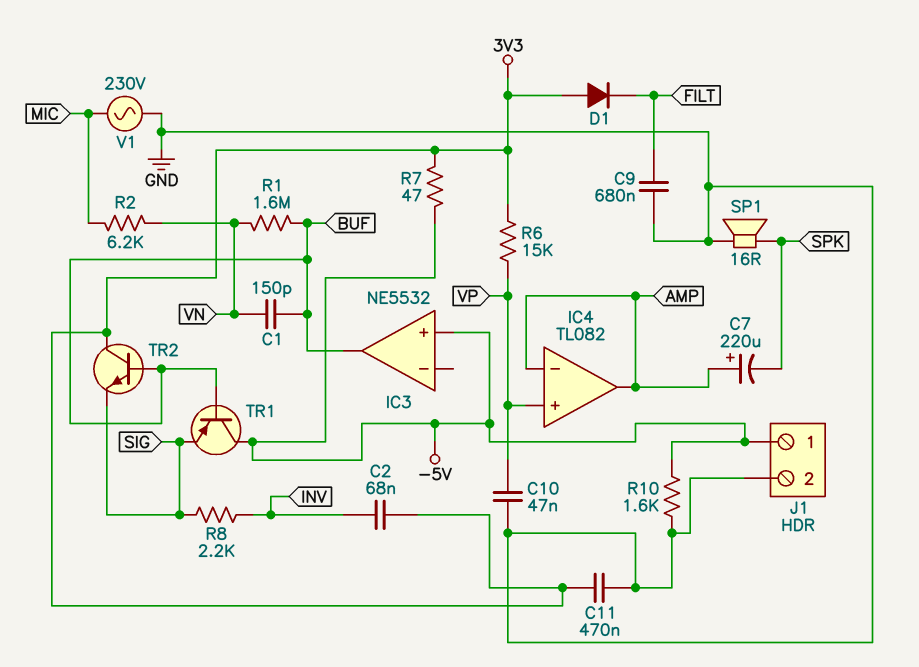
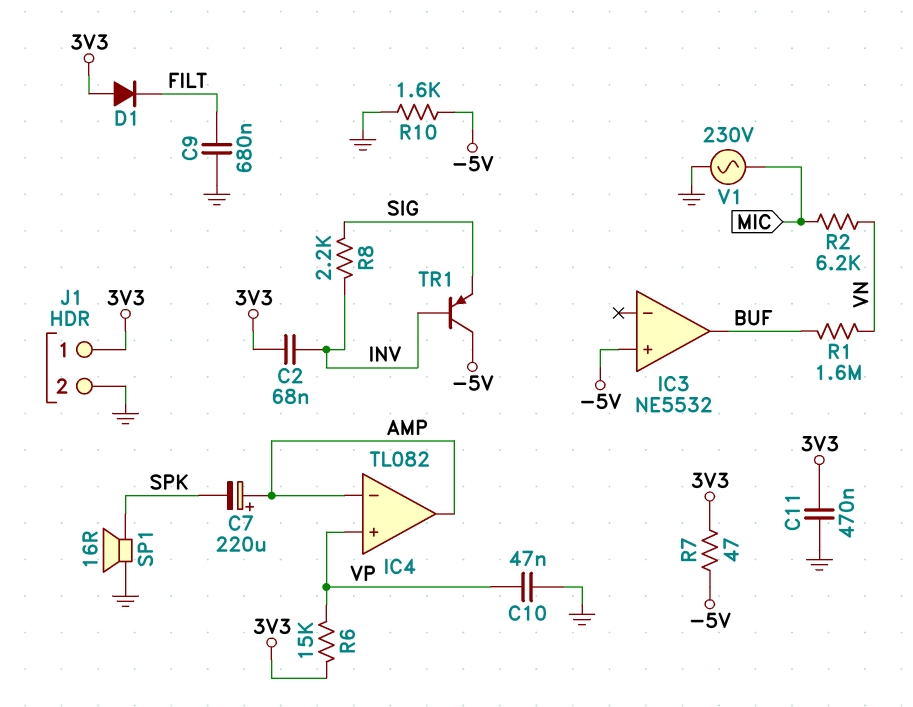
C1: 150pF (BUF, VN) -> none
J1 pin 1: -5V -> 3V3
TR1: PNP (B BUF, C -5V, E SIG) -> PNP (B INV, C -5V, E SIG)
TR2: NPN (B BUF, C 3V3, E SIG) -> none

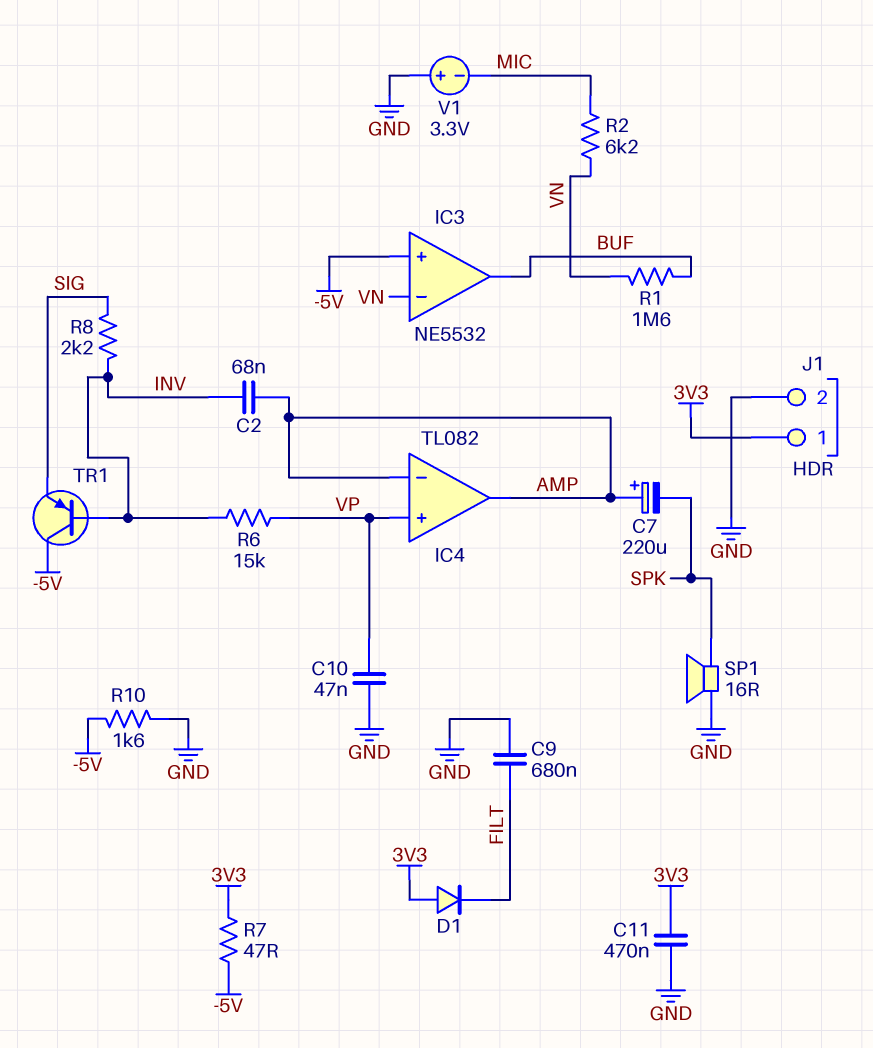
C2: 68nF (3V3, INV) -> 68nF (AMP, INV)
IC3 pin in-: none -> VN
R6: 15k (3V3, VP) -> 15k (INV, VP)
V1: AC 230V (GND, MIC) -> 3.3V (plus GND, minus MIC)

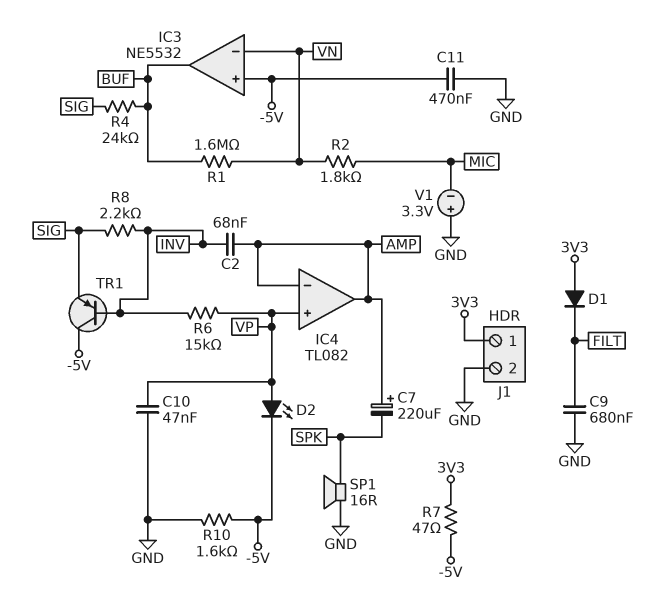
C11: 470nF (3V3, GND) -> 470nF (-5V, GND)
D2: none -> LED (A VP, K -5V)
R2: 6.2k (MIC, VN) -> 1.8k (MIC, VN)
R4: none -> 24k (BUF, SIG)

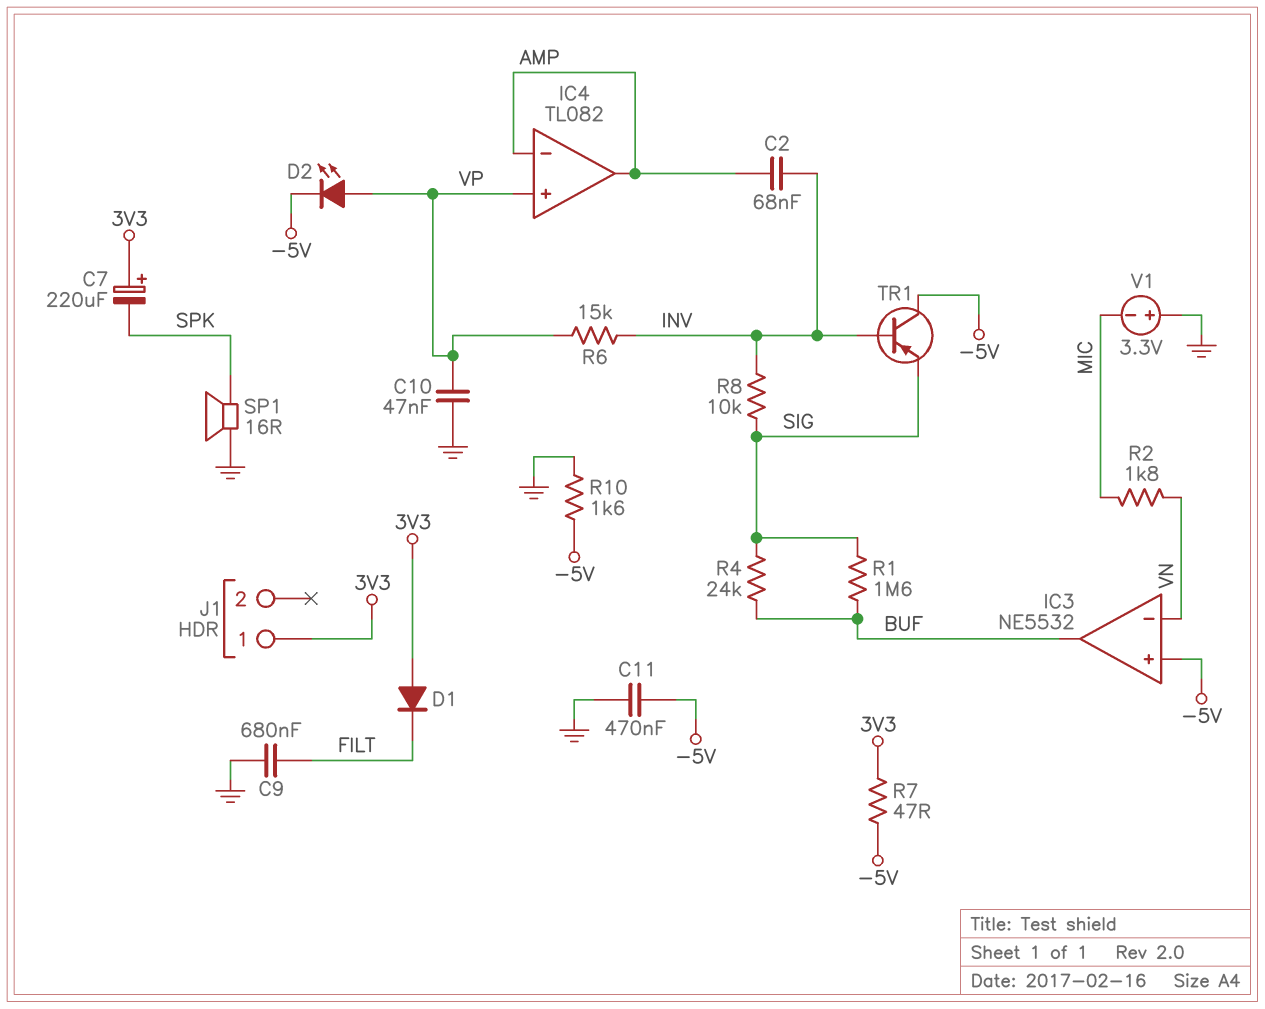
C7: 220uF (plus AMP, minus SPK) -> 220uF (plus 3V3, minus SPK)
J1 pin 2: GND -> none
R1: 1.6M (BUF, VN) -> 1.6M (BUF, SIG)
R8: 2.2k (INV, SIG) -> 10k (INV, SIG)

